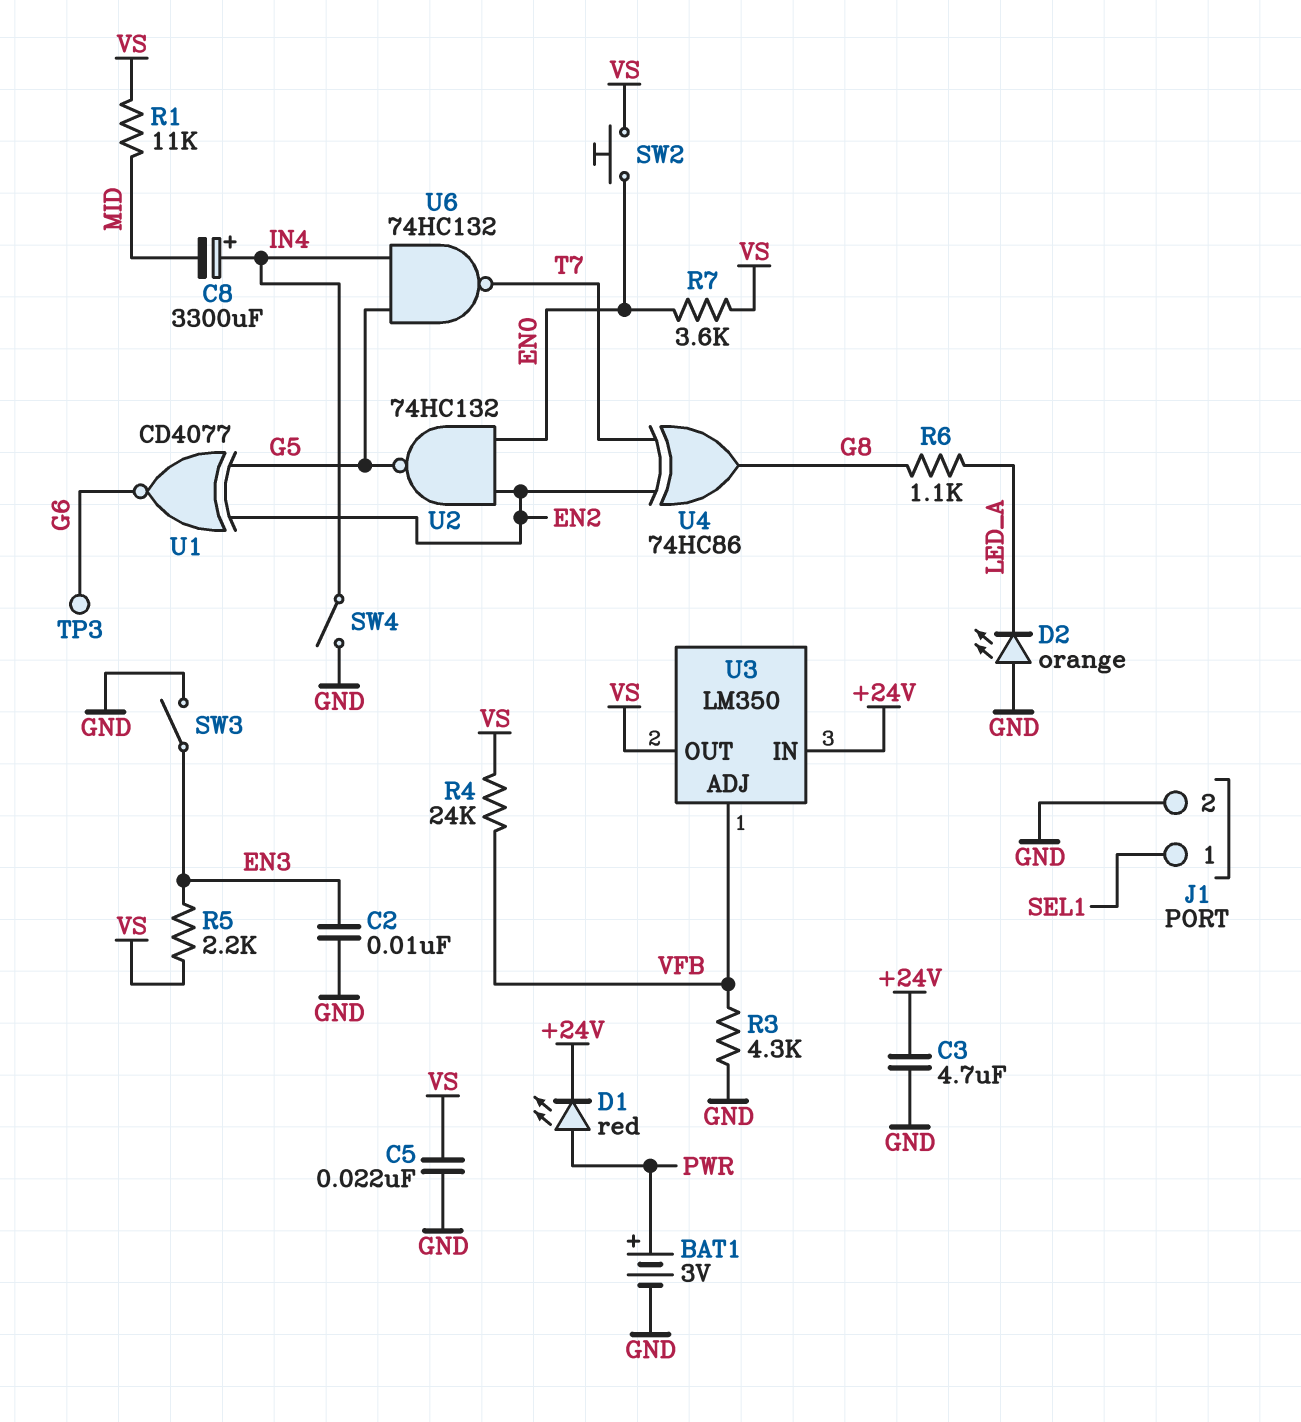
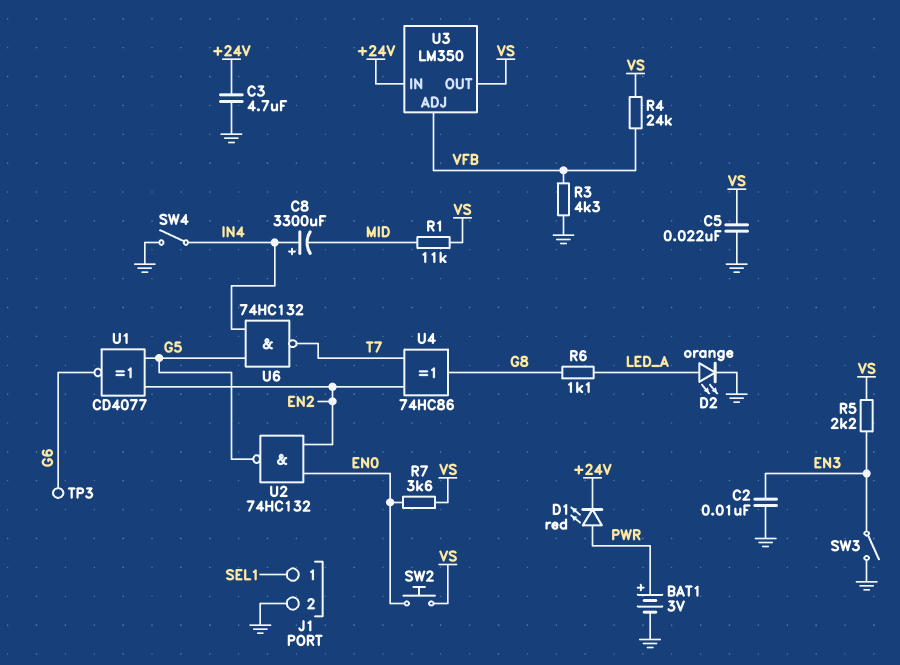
D2: LED orange (A GND, K LED_A) -> LED orange (A LED_A, K GND)

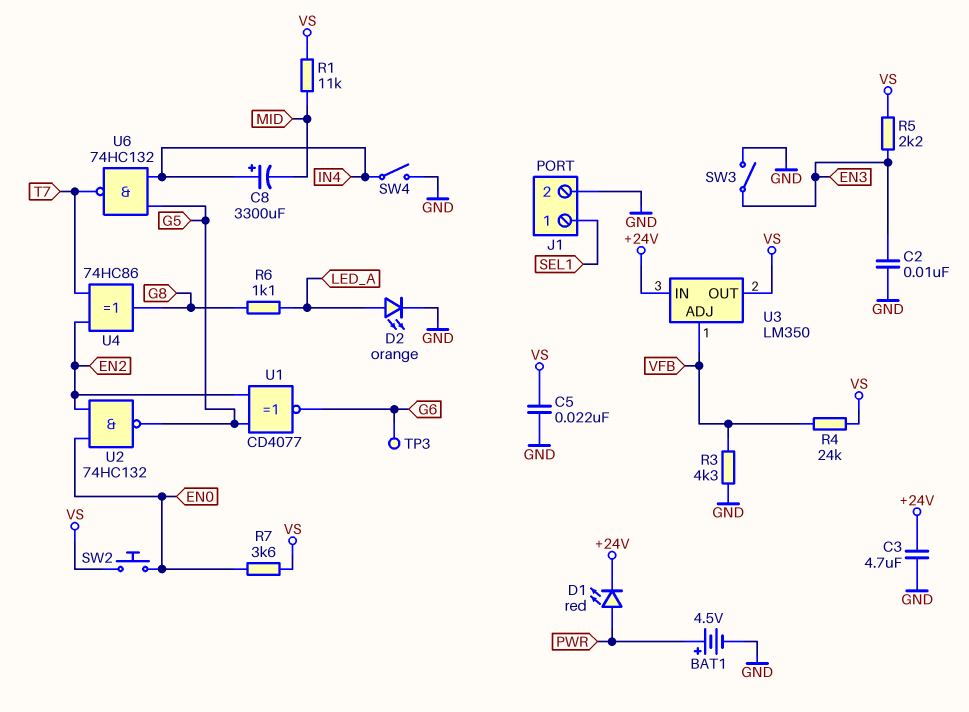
BAT1: 3V (plus PWR, minus GND) -> 4.5V (plus PWR, minus GND)

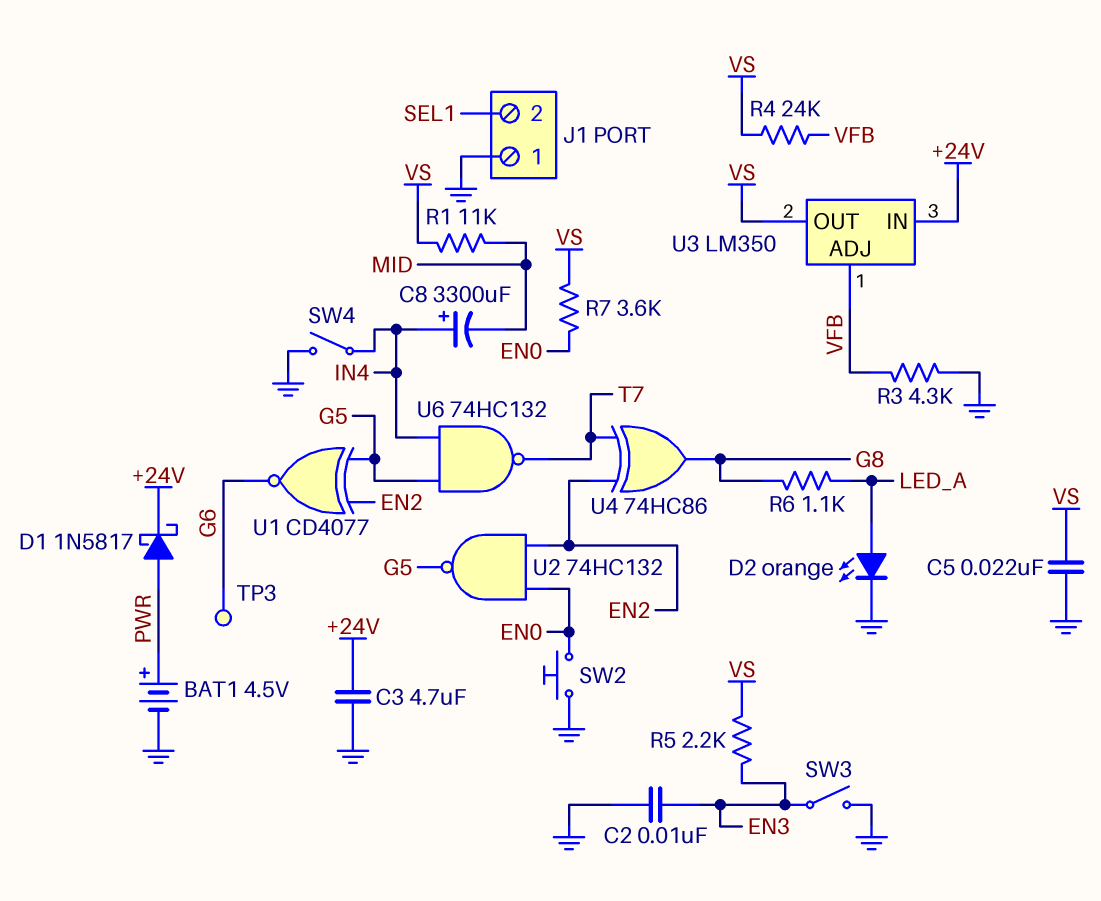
D1: LED red (A PWR, K +24V) -> schottky 1N5817 (A PWR, K +24V)
J1 pin 1: SEL1 -> GND
J1 pin 2: GND -> SEL1
SW2: button (EN0, VS) -> button (EN0, GND)

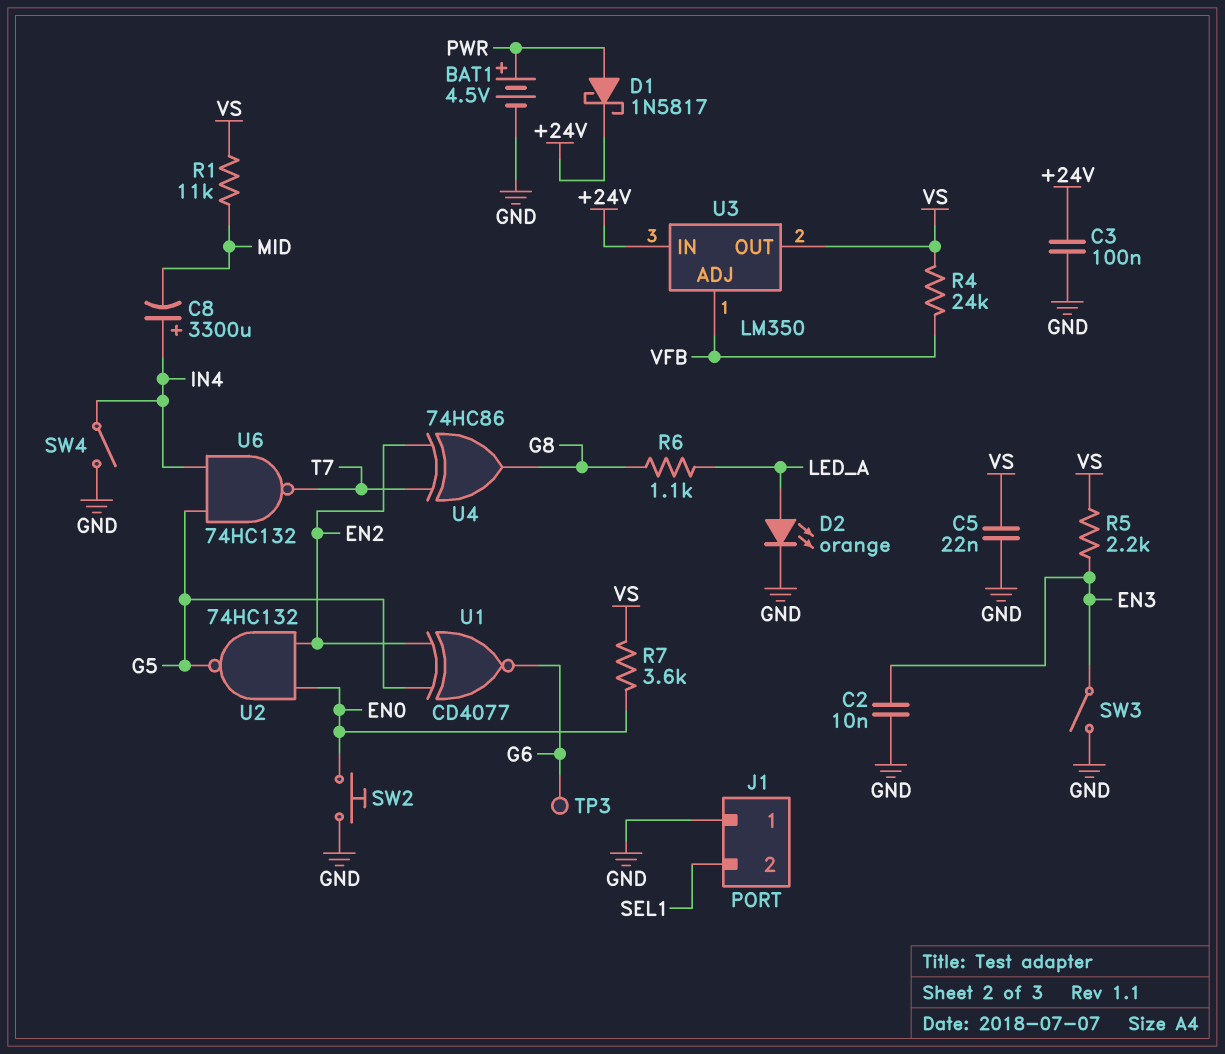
C3: 4.7uF (+24V, GND) -> 100nF (+24V, GND)
R3: 4.3k (GND, VFB) -> none

